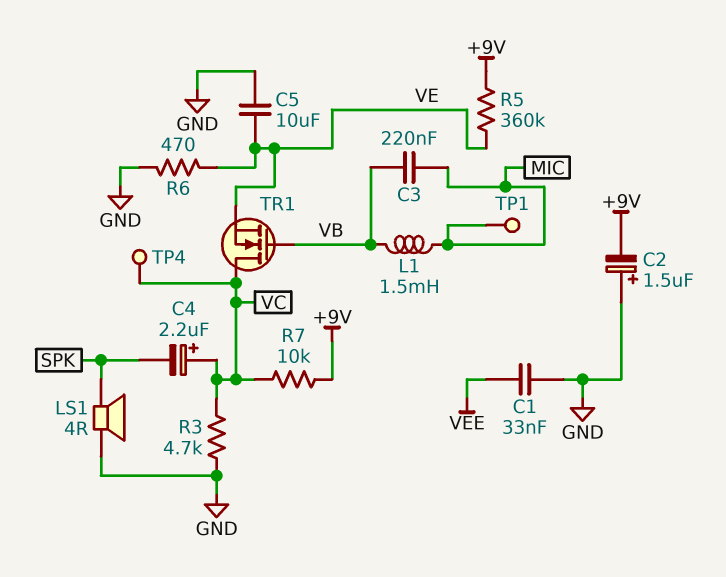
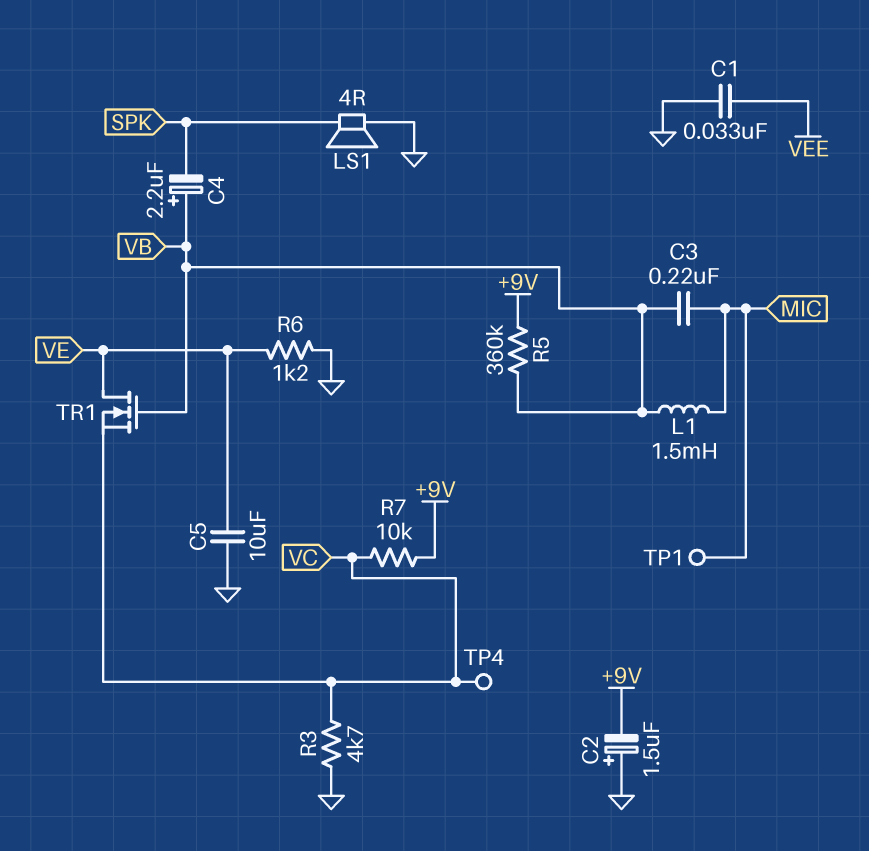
C4: 2.2uF (plus VC, minus SPK) -> 2.2uF (plus VB, minus SPK)
R5: 360k (+9V, VE) -> 360k (+9V, VB)
R6: 470 (GND, VE) -> 1.2k (GND, VE)
TR1: NMOS (G VB, D VC, S VE) -> NMOS (G VB, D VE, S VC)

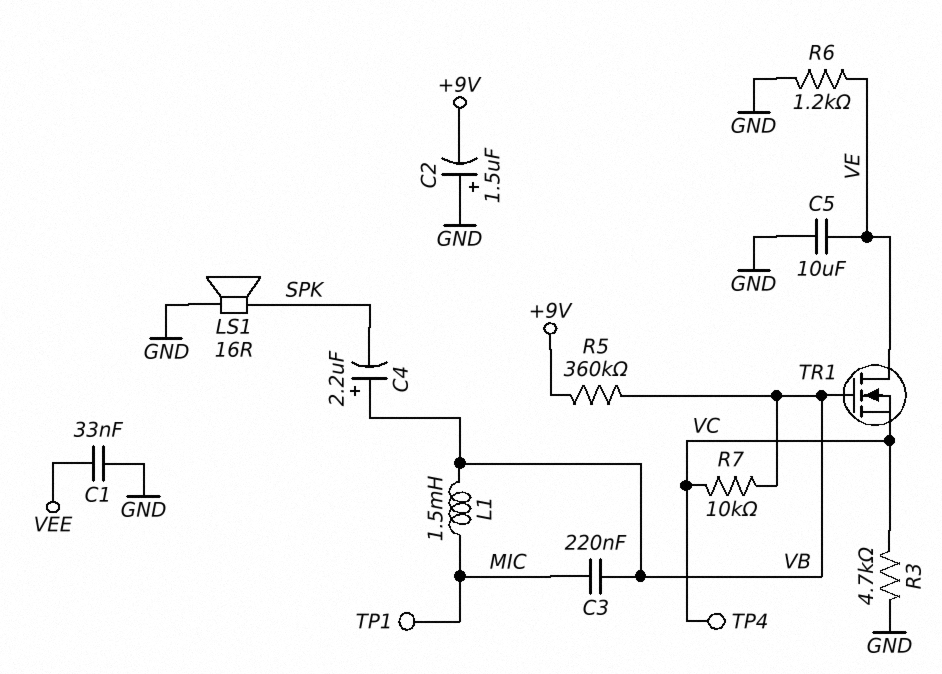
LS1: speaker 4R (GND, SPK) -> speaker 16R (GND, SPK)
R7: 10k (+9V, VC) -> 10k (VB, VC)

